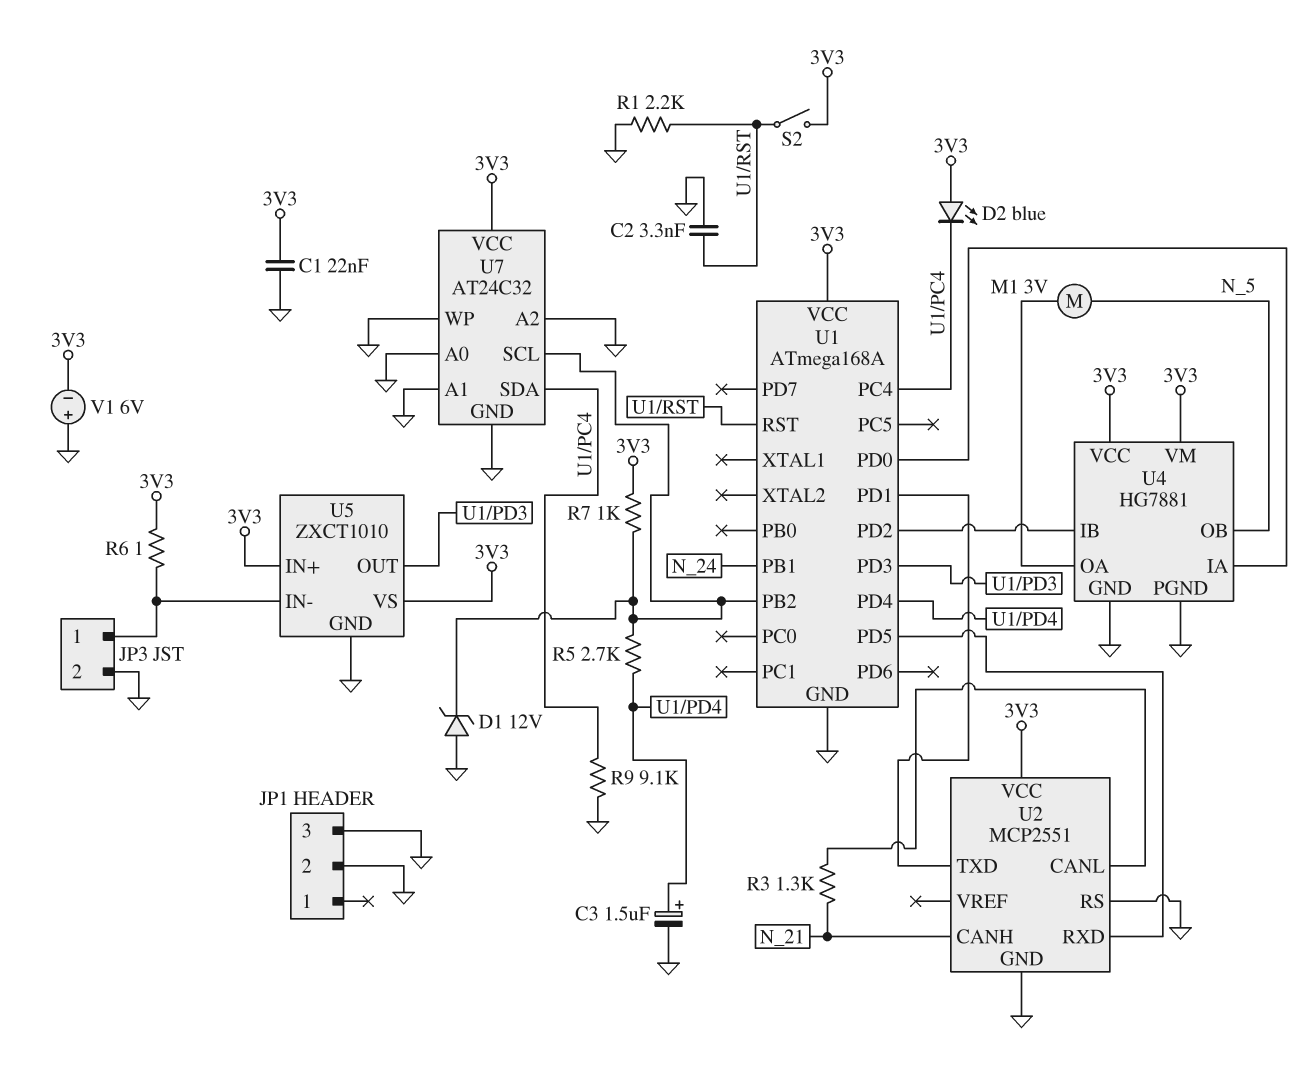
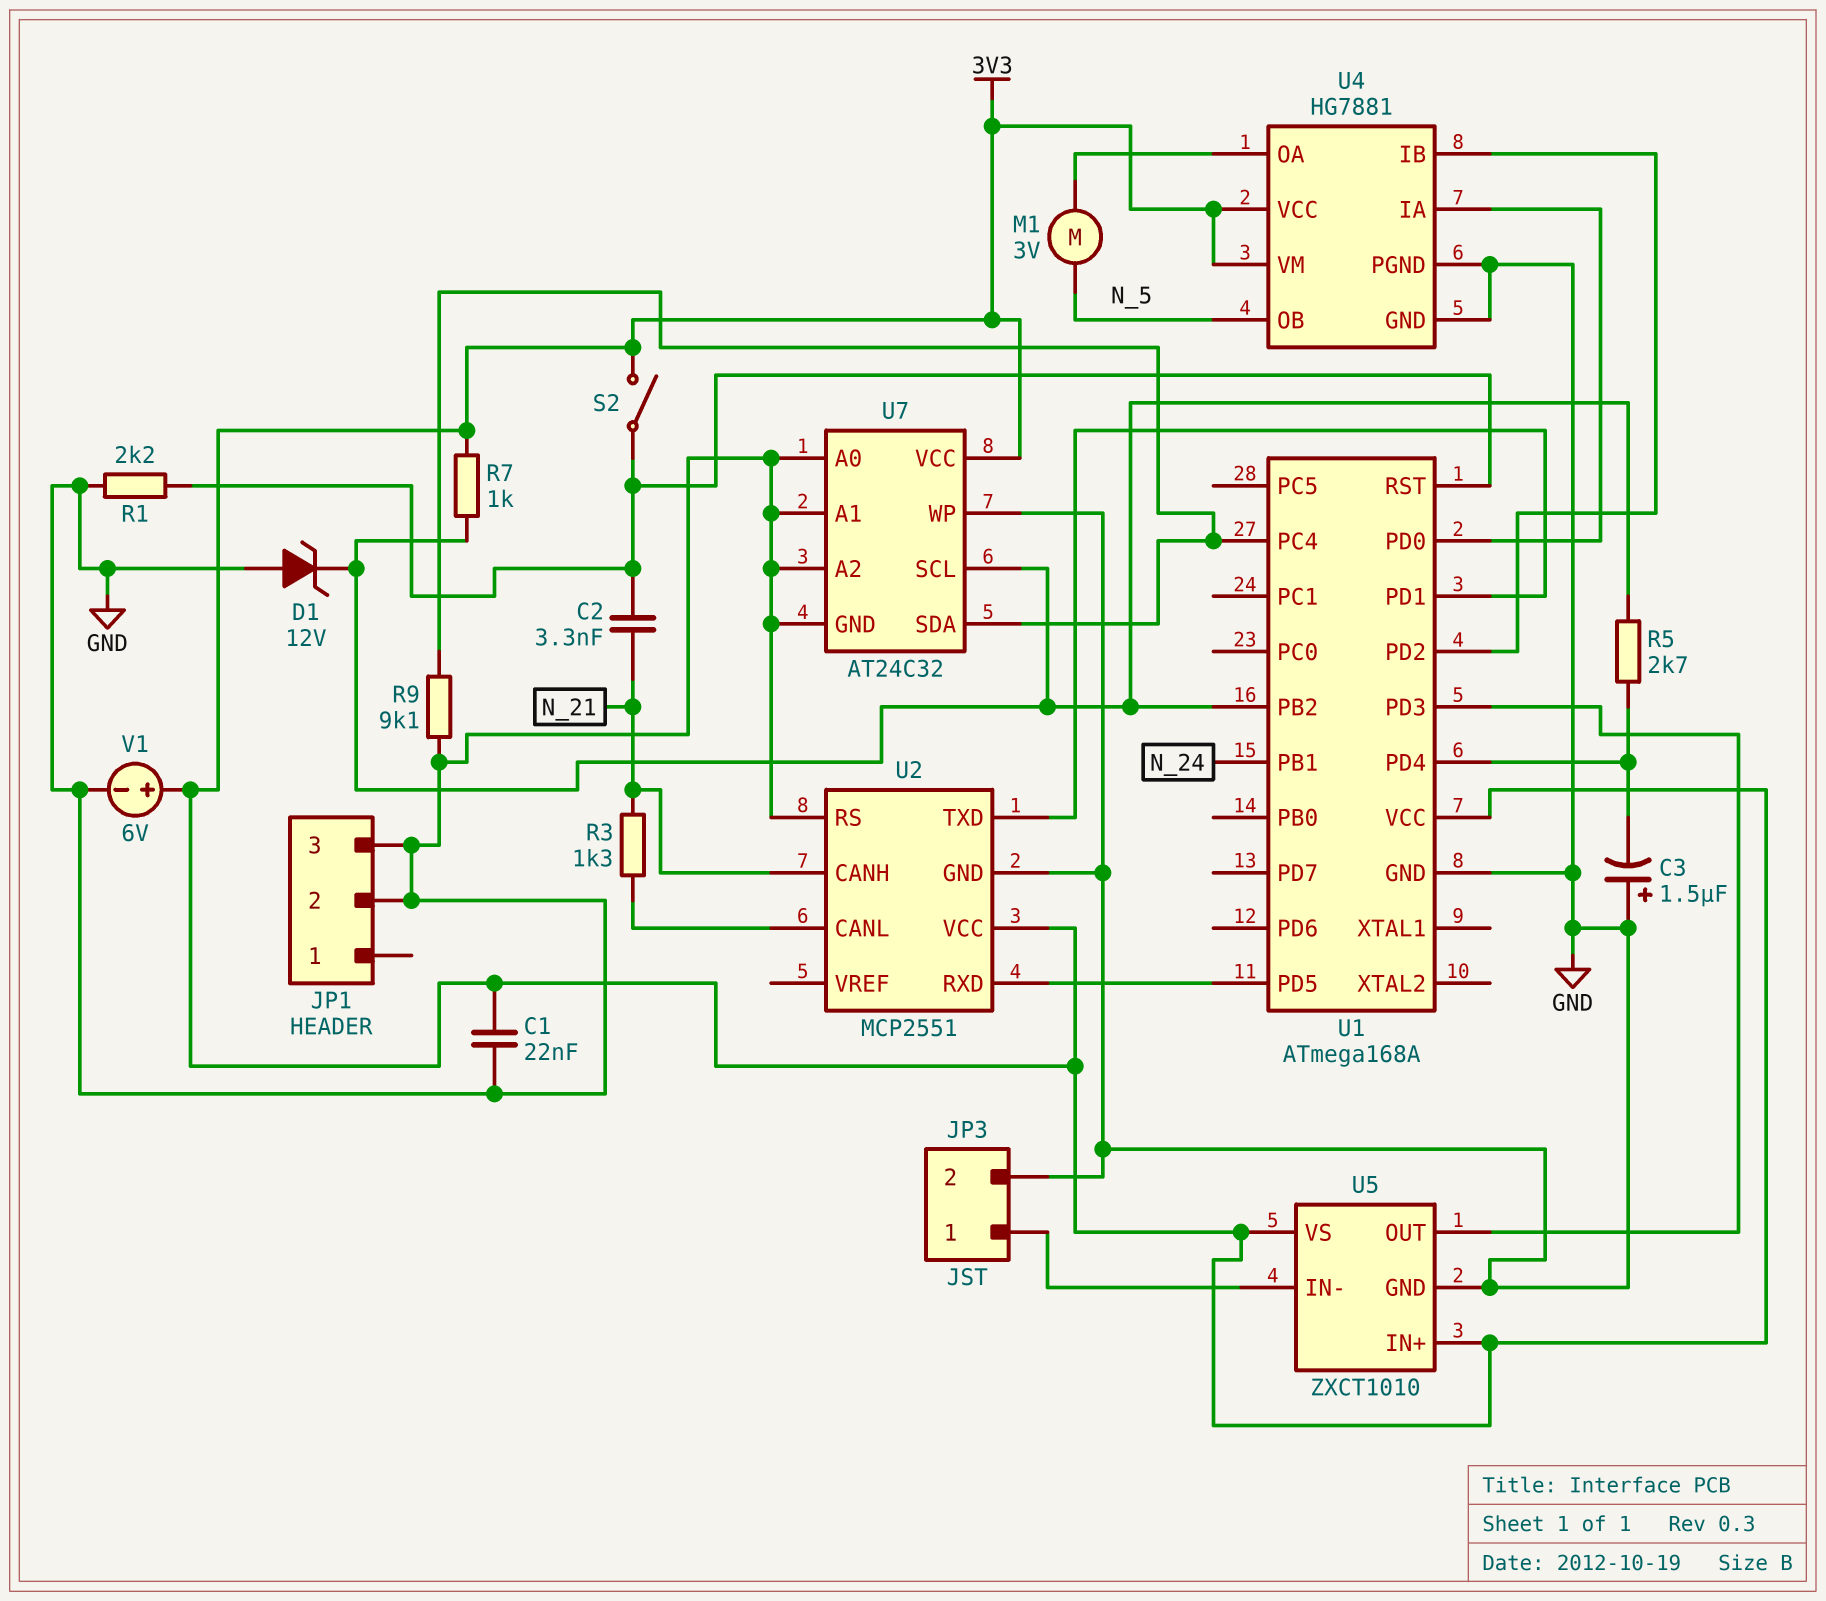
C2: 3.3nF (GND, U1/RST) -> 3.3nF (N_21, U1/RST)
C3: 1.5uF (plus U1/PD4, minus GND) -> 1.5uF (plus GND, minus U1/PD4)
D2: LED blue (A 3V3, K U1/PC4) -> none
R6: 1 (3V3, JP3/1) -> none
V1: 6V (plus GND, minus 3V3) -> 6V (plus 3V3, minus GND)

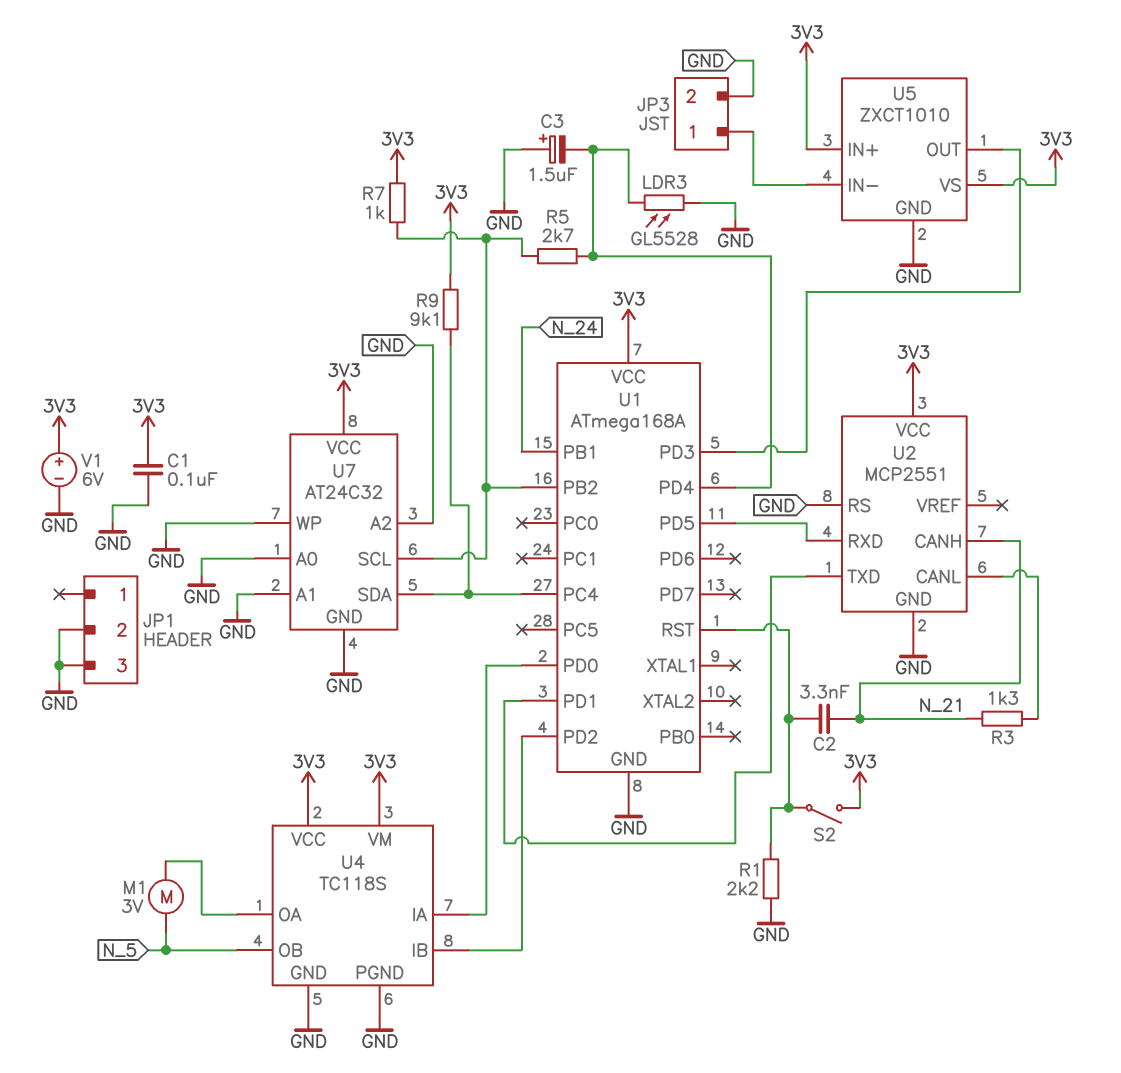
C1: 22nF (3V3, GND) -> 100nF (3V3, GND)
D1: zener 12V (A GND, K U1/PB2) -> none
LDR3: none -> GL5528 (GND, U1/PD4)
R9: 9.1k (GND, U1/PC4) -> 9.1k (3V3, U1/PC4)
U4: HG7881 -> TC118S

